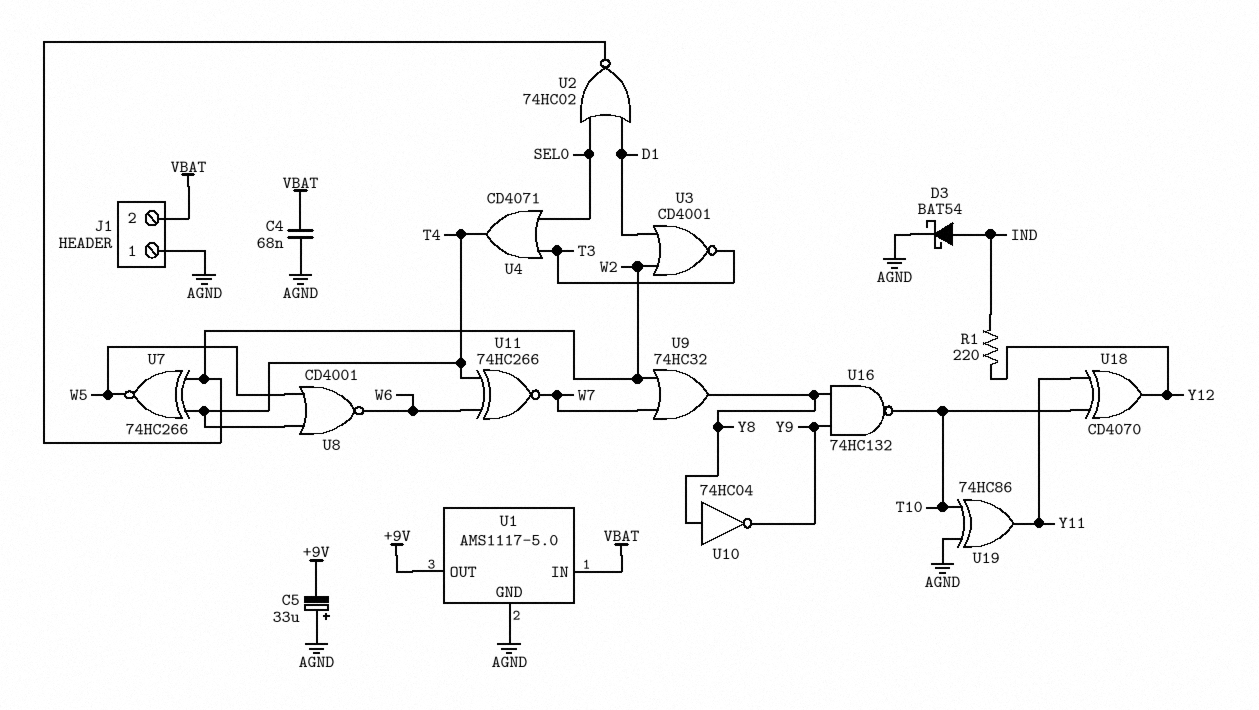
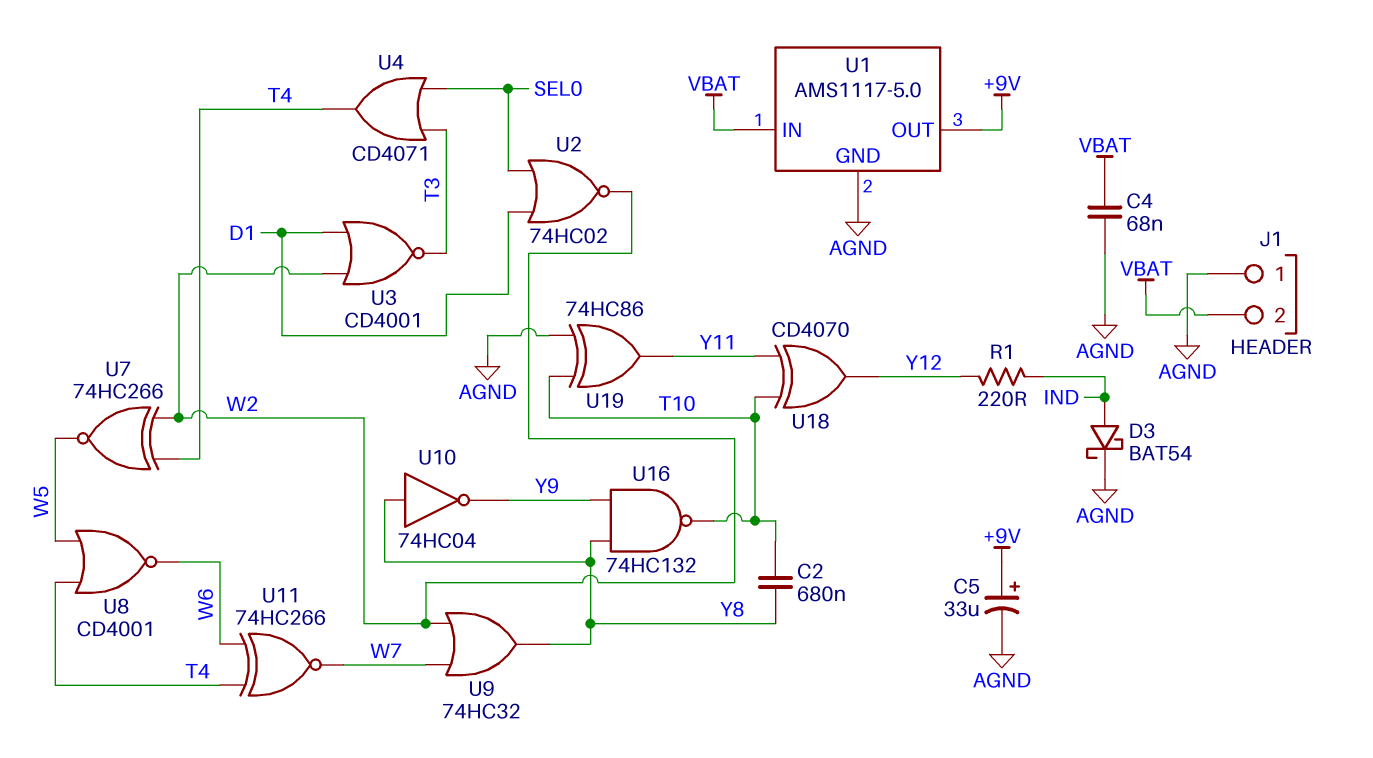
C2: none -> 680nF (T10, Y8)
C5: 33uF (plus AGND, minus +9V) -> 33uF (plus +9V, minus AGND)

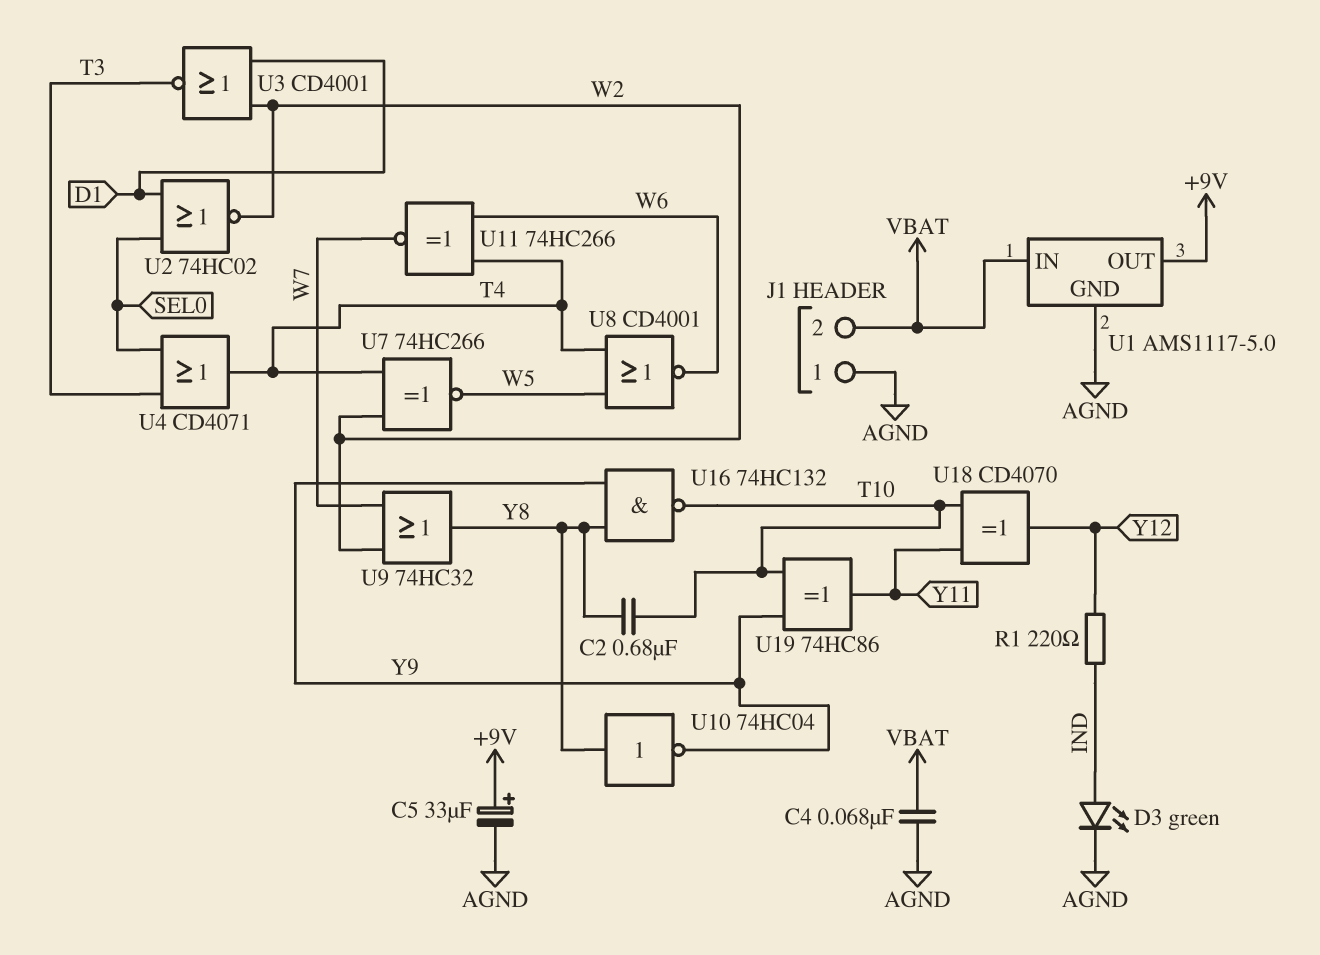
D3: schottky BAT54 (A IND, K AGND) -> LED green (A IND, K AGND)
U19: XOR 74HC86 (in AGND, in T10, out Y11) -> XOR 74HC86 (in T10, in Y9, out Y11)

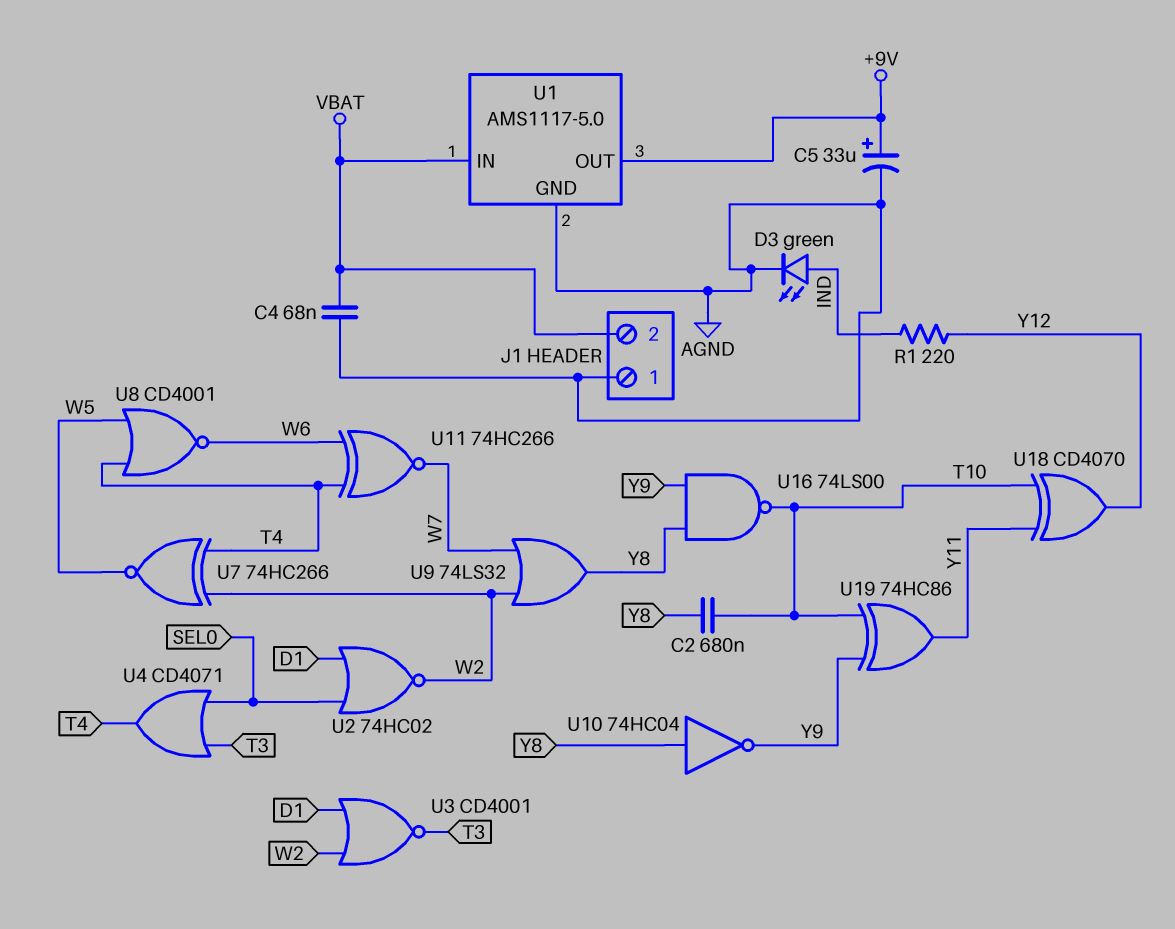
U9: OR 74HC32 (in W2, in W7, out Y8) -> OR 74LS32 (in W2, in W7, out Y8)
U16: NAND 74HC132 (in Y8, in Y9, out T10) -> NAND 74LS00 (in Y8, in Y9, out T10)

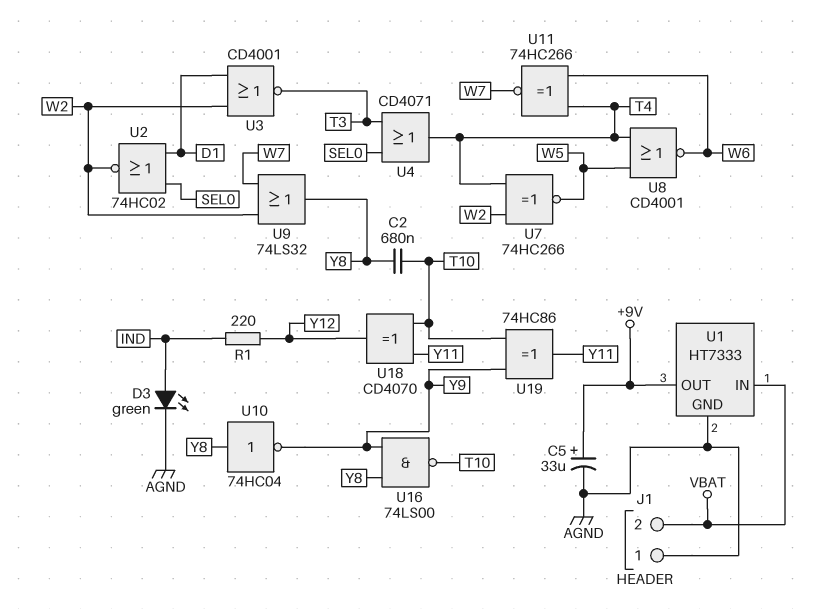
C4: 68nF (AGND, VBAT) -> none
U1: AMS1117-5.0 -> HT7333

